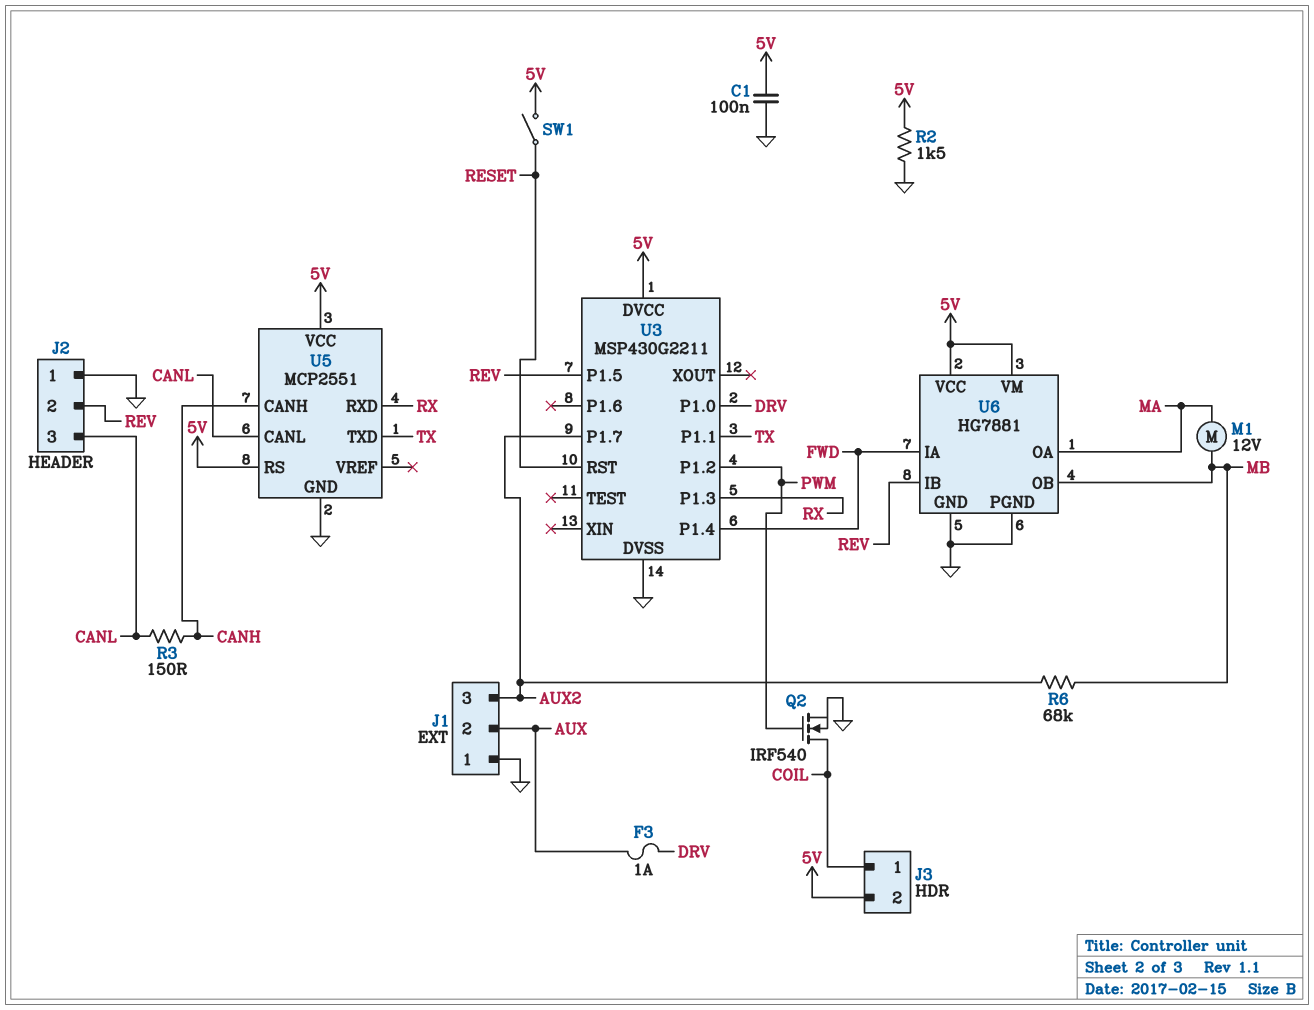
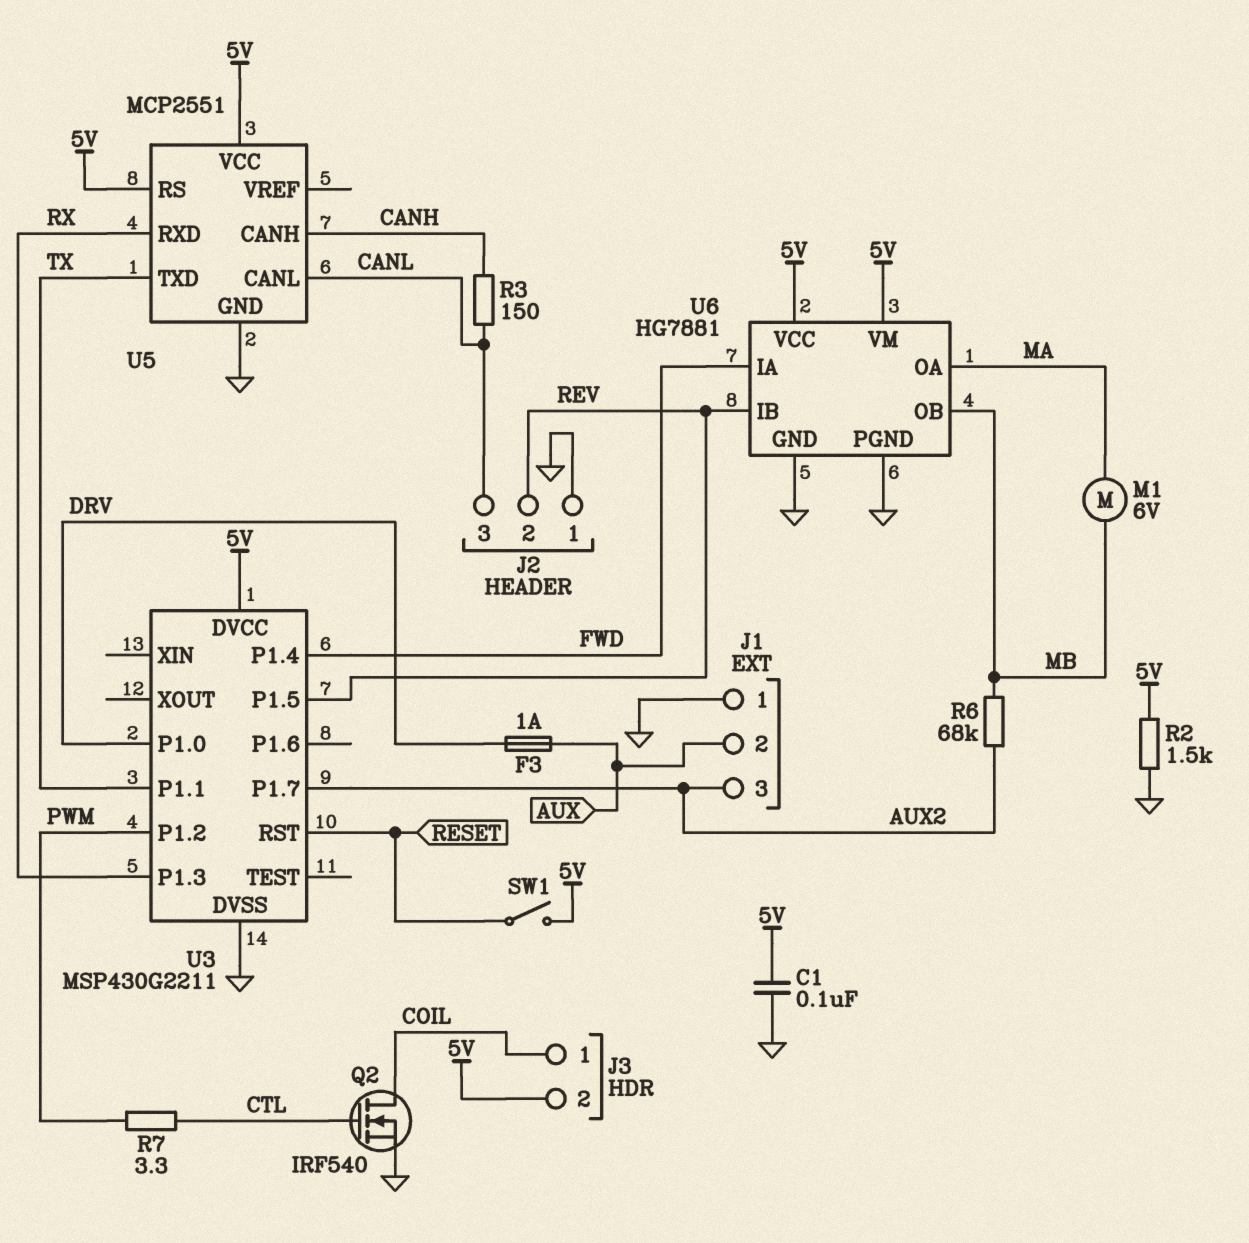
M1: motor 12V (MA, MB) -> motor 6V (MA, MB)
Q2: NMOS IRF540 (G PWM, D COIL, S GND) -> NMOS IRF540 (G CTL, D COIL, S GND)
R7: none -> 3.3 (CTL, PWM)

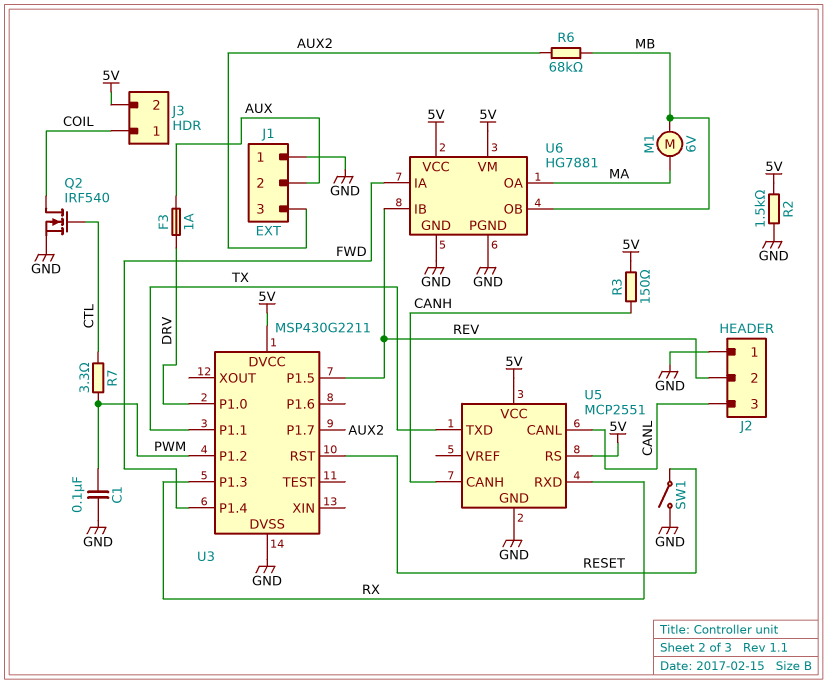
C1: 100nF (5V, GND) -> 100nF (GND, PWM)
R3: 150 (CANH, CANL) -> 150 (5V, CANH)
SW1: switch (5V, RESET) -> switch (GND, RESET)

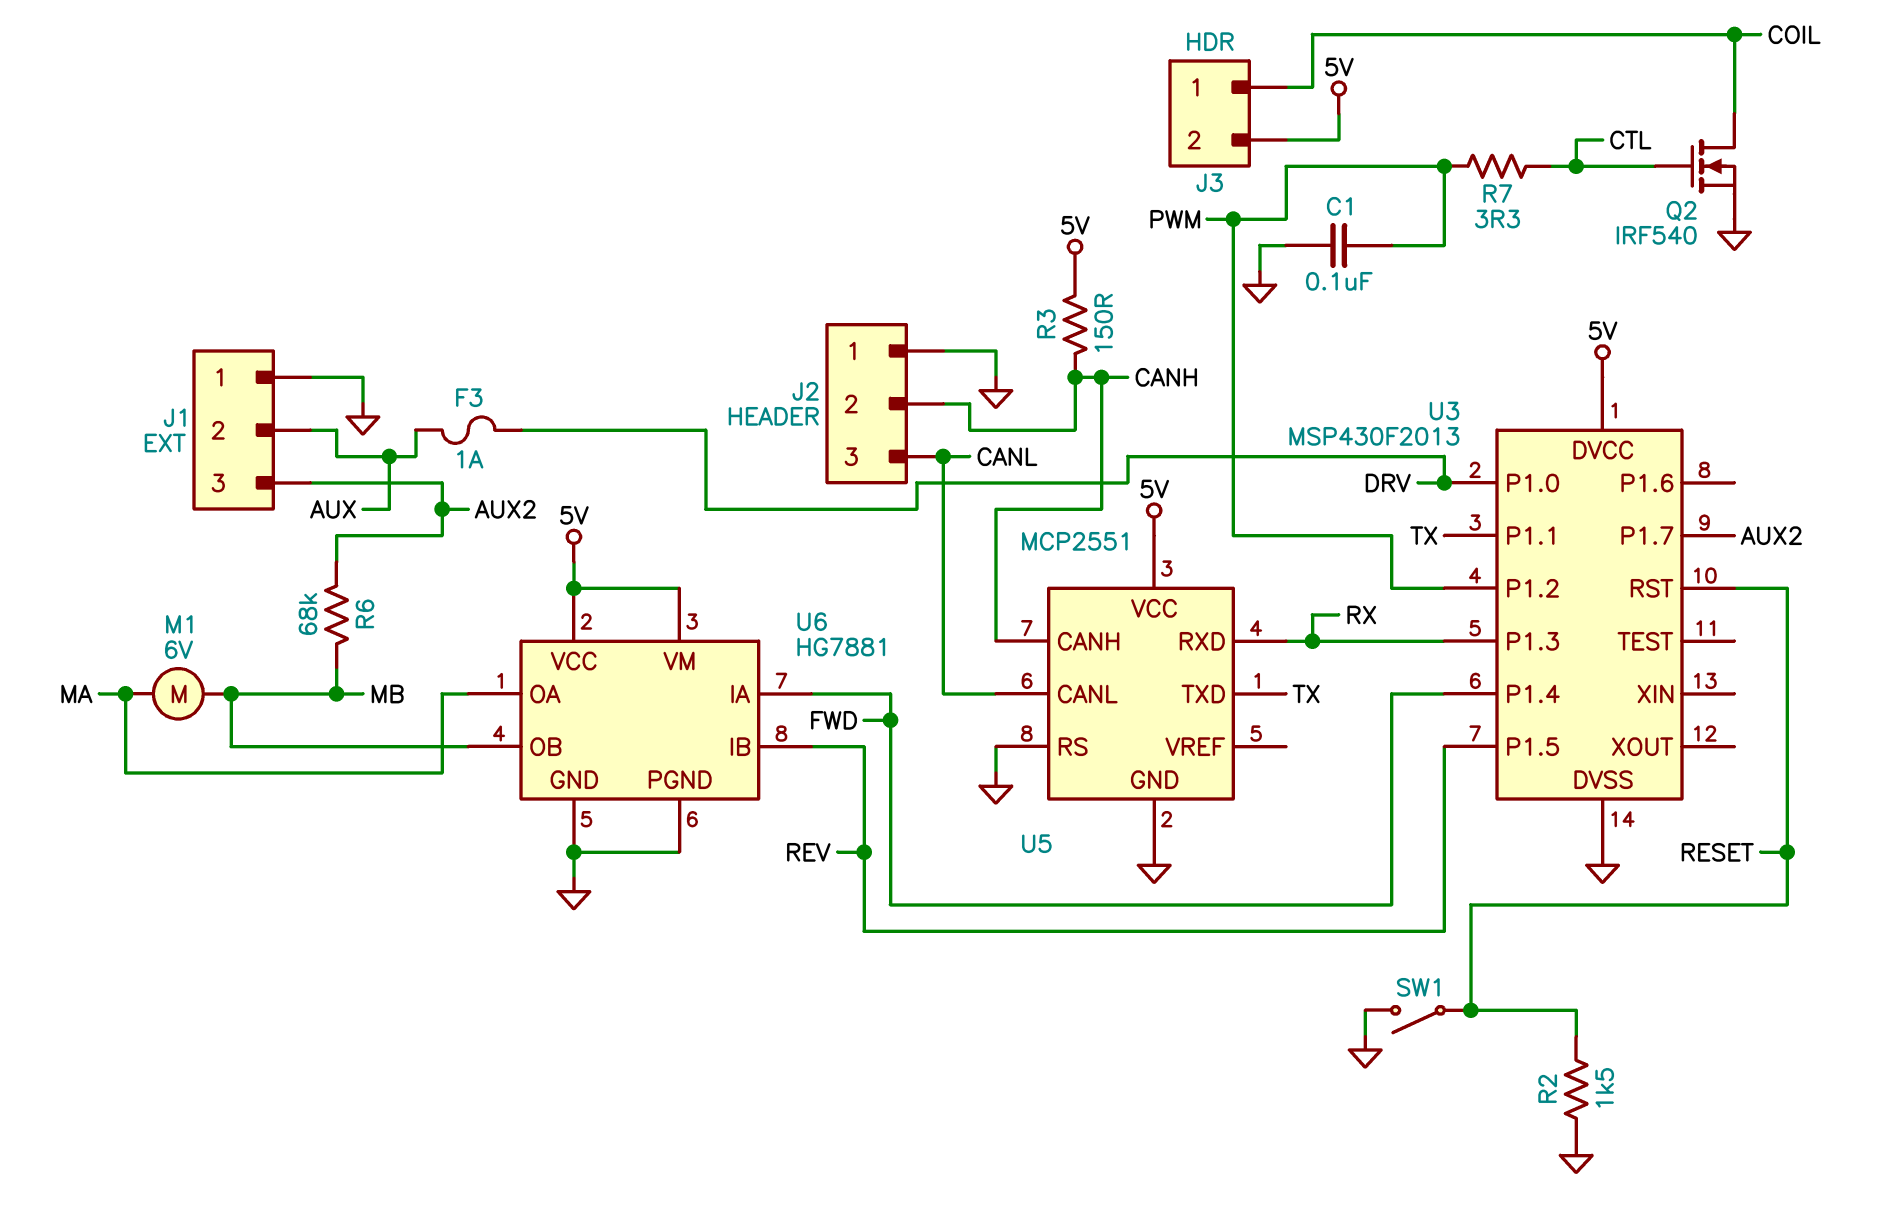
J2 pin 2: REV -> CANH
R2: 1.5k (5V, GND) -> 1.5k (GND, RESET)
U3: MSP430G2211 -> MSP430F2013
U5 pin RS: 5V -> GND

